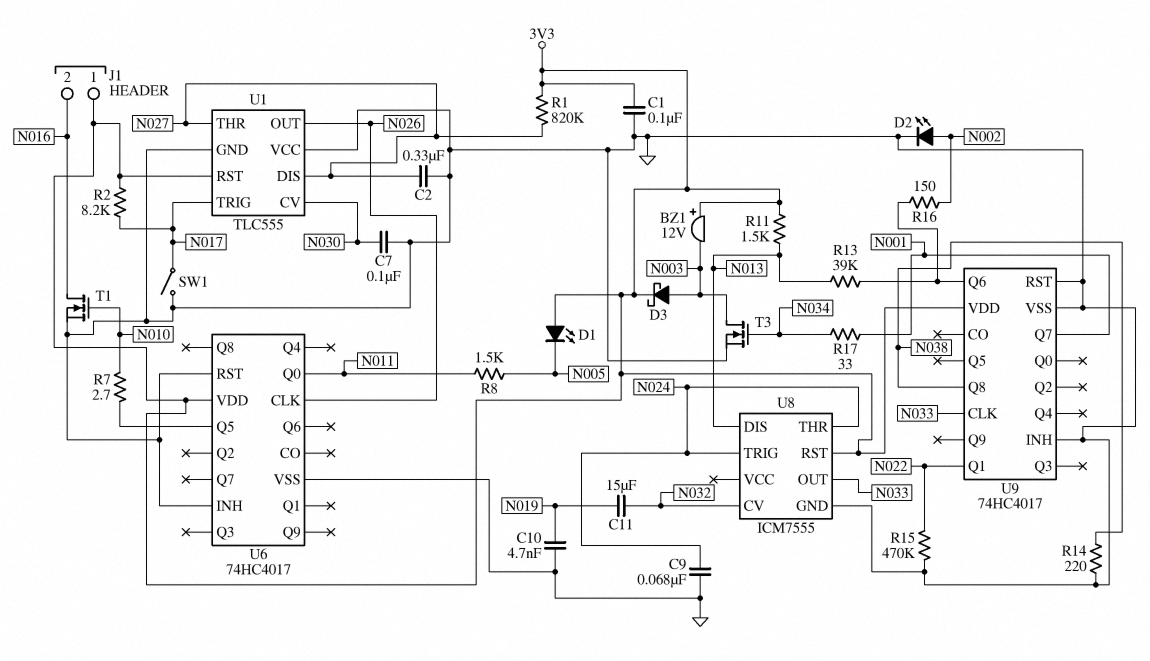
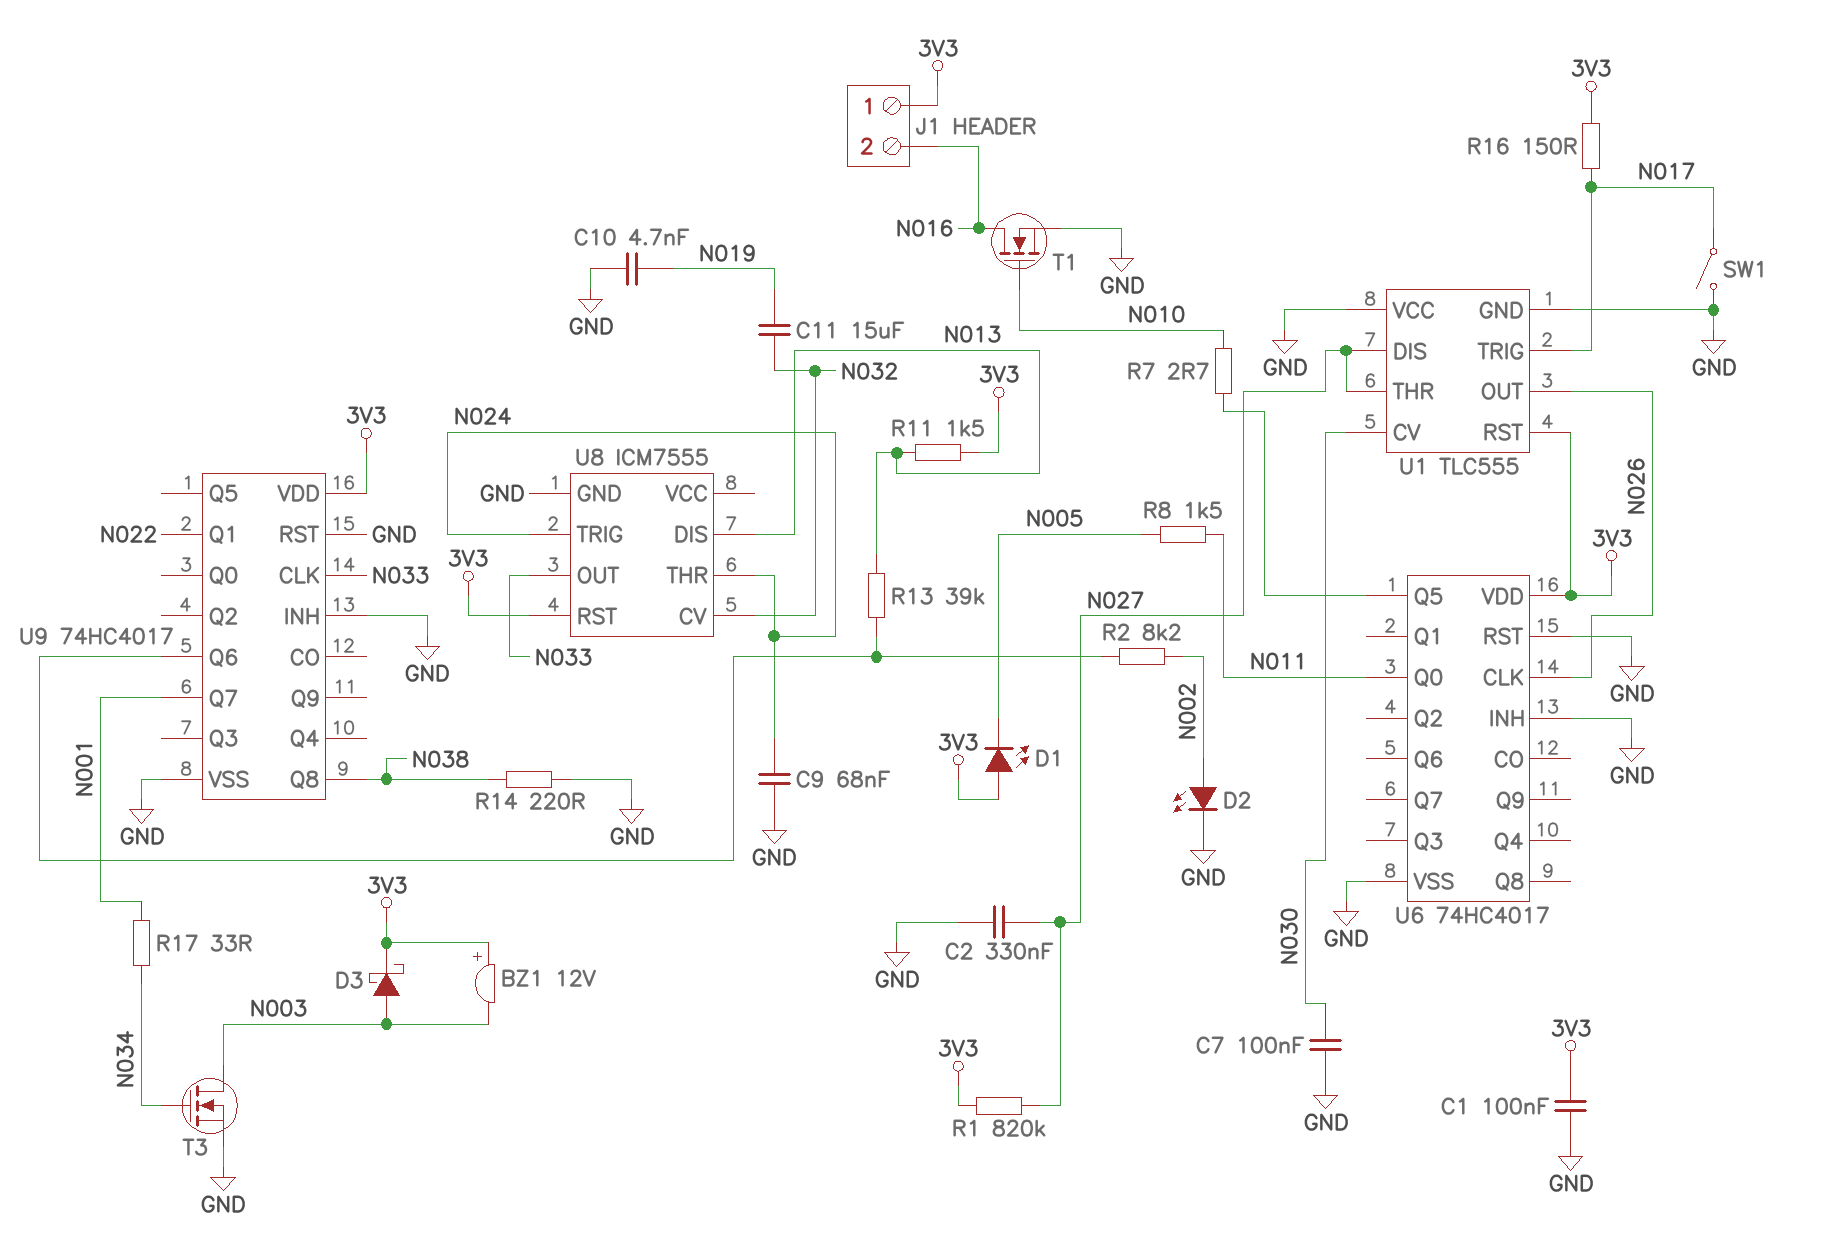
R2: 8.2k (3V3, N017) -> 8.2k (N002, U9/Q6)
R15: 470k (GND, N022) -> none
R16: 150 (N002, U9/Q6) -> 150 (3V3, N017)

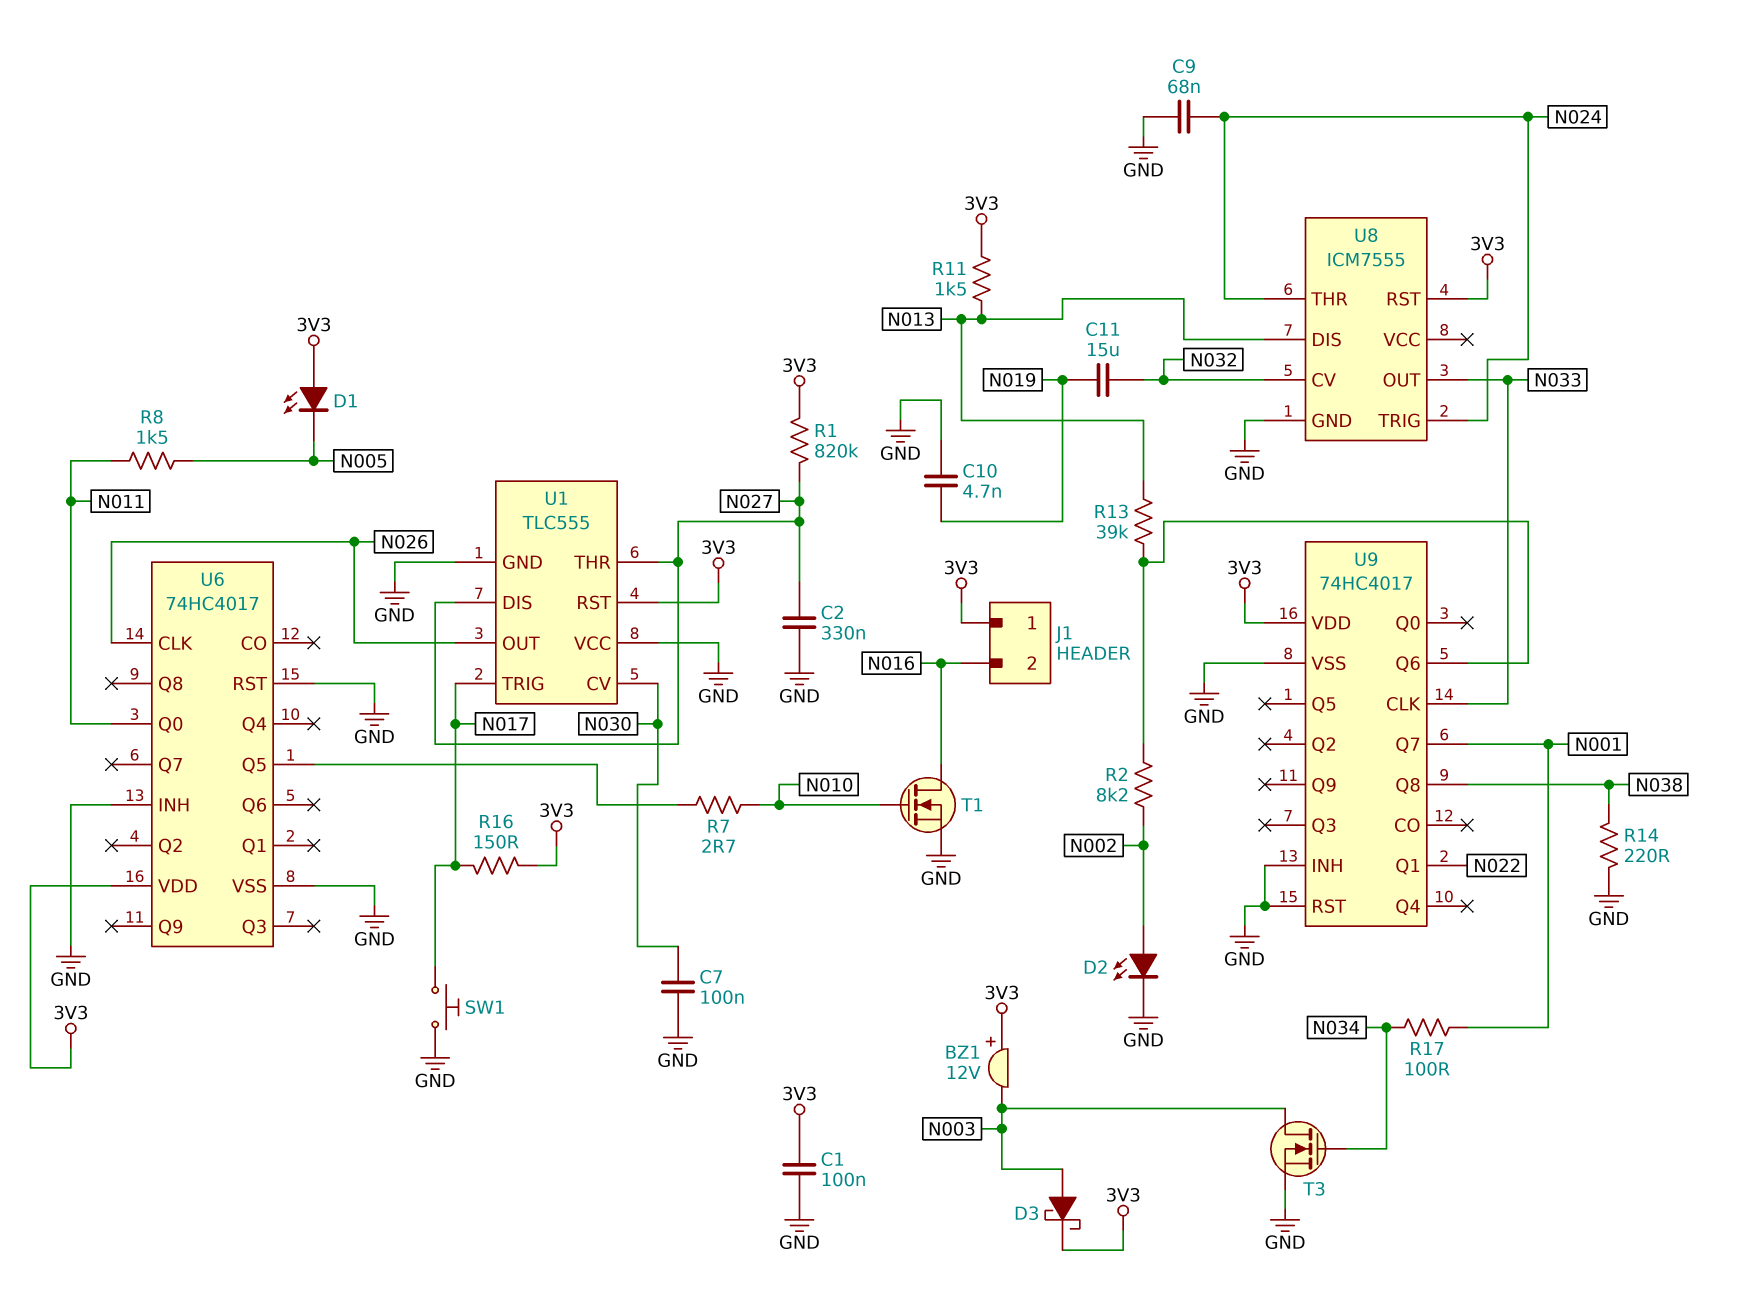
R17: 33 (N001, N034) -> 100 (N001, N034)
SW1: switch (GND, N017) -> button (GND, N017)

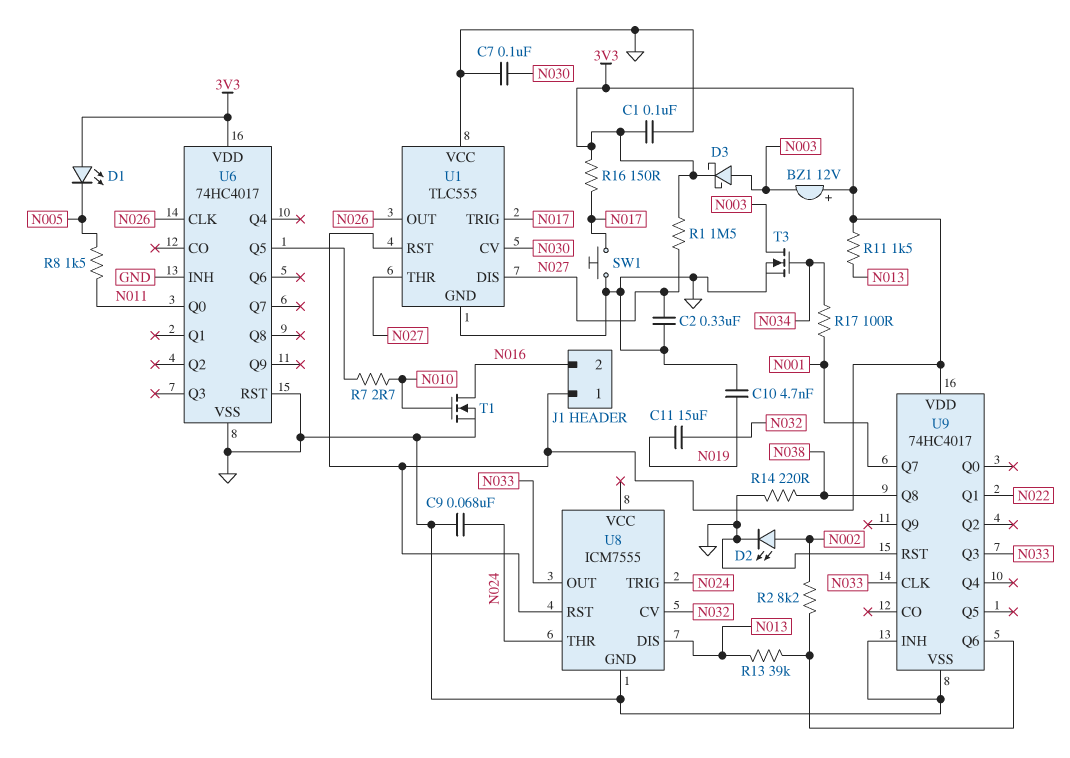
R1: 820k (3V3, N027) -> 1.5M (3V3, N027)
U9 pin Q3: none -> N033

